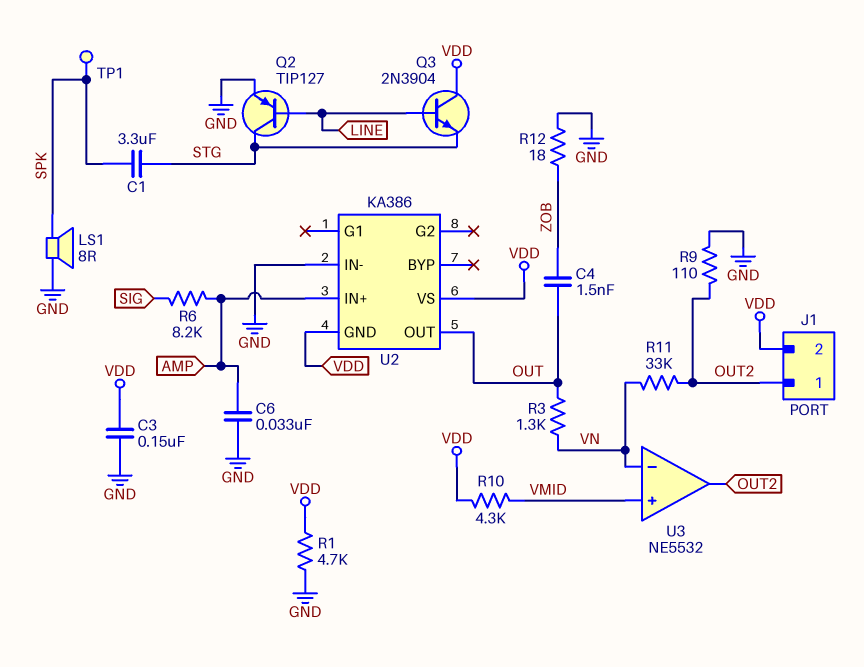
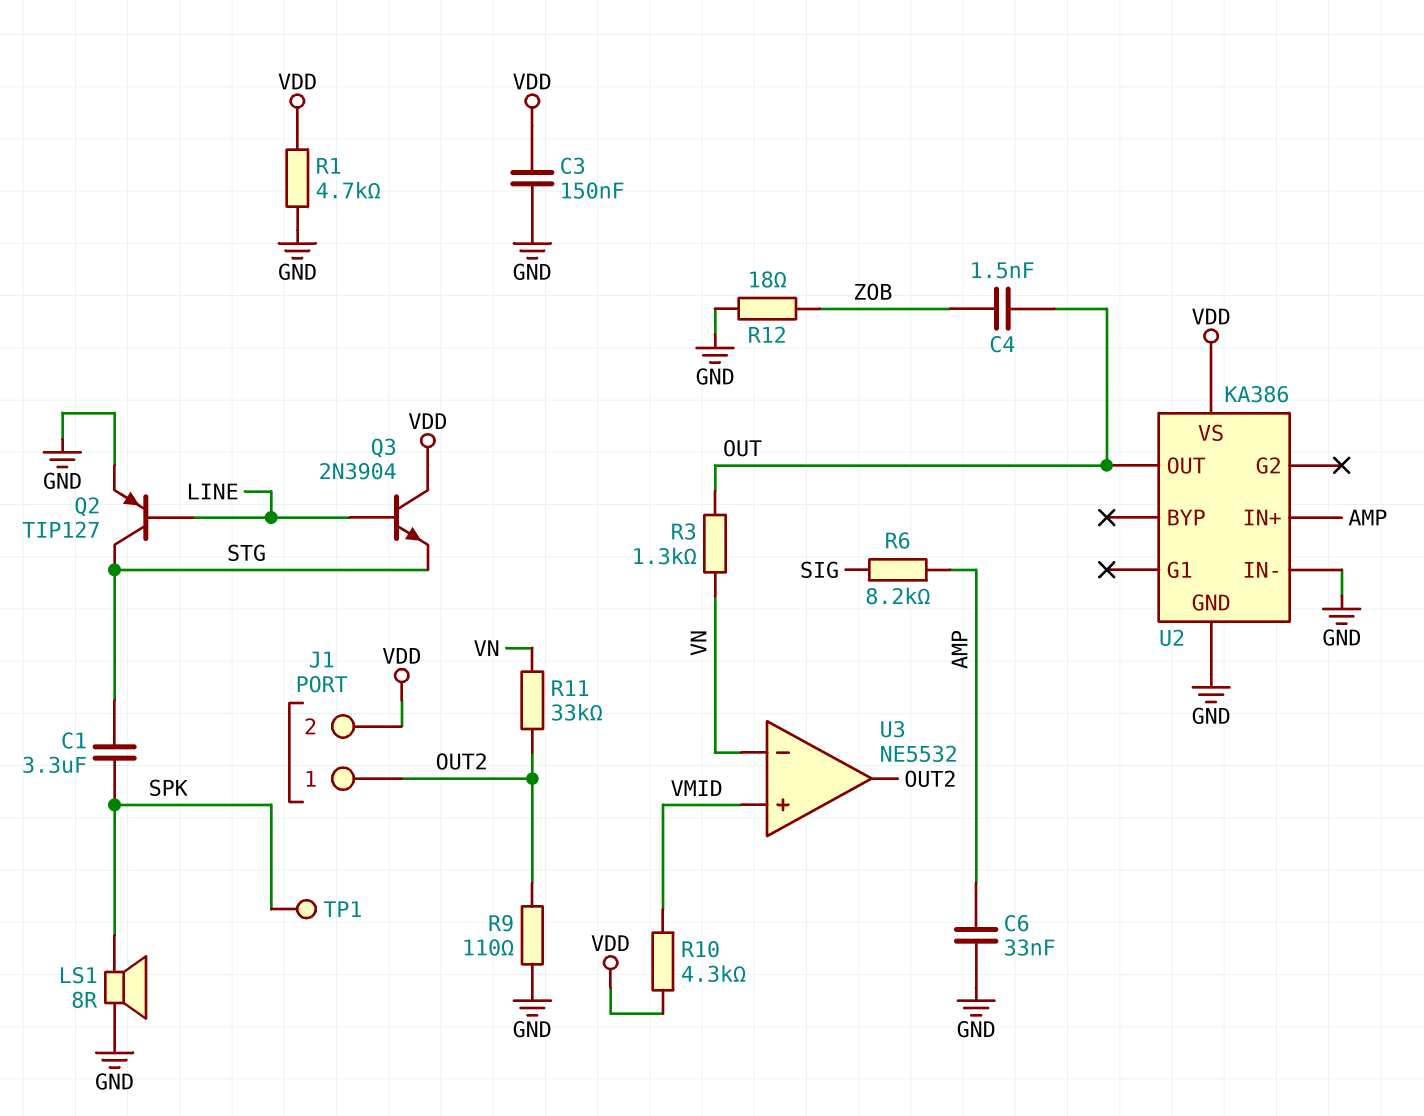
U2 pin GND: VDD -> GND

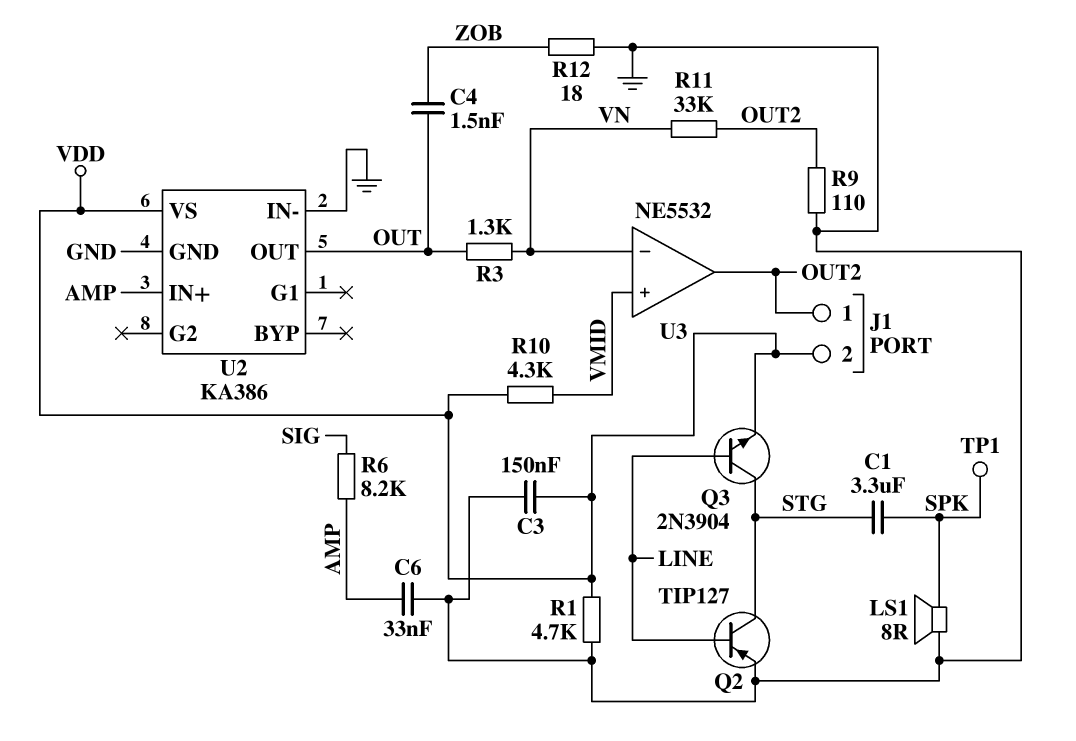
Q3: NPN 2N3904 (B LINE, C VDD, E STG) -> NPN 2N3904 (B LINE, C STG, E VDD)

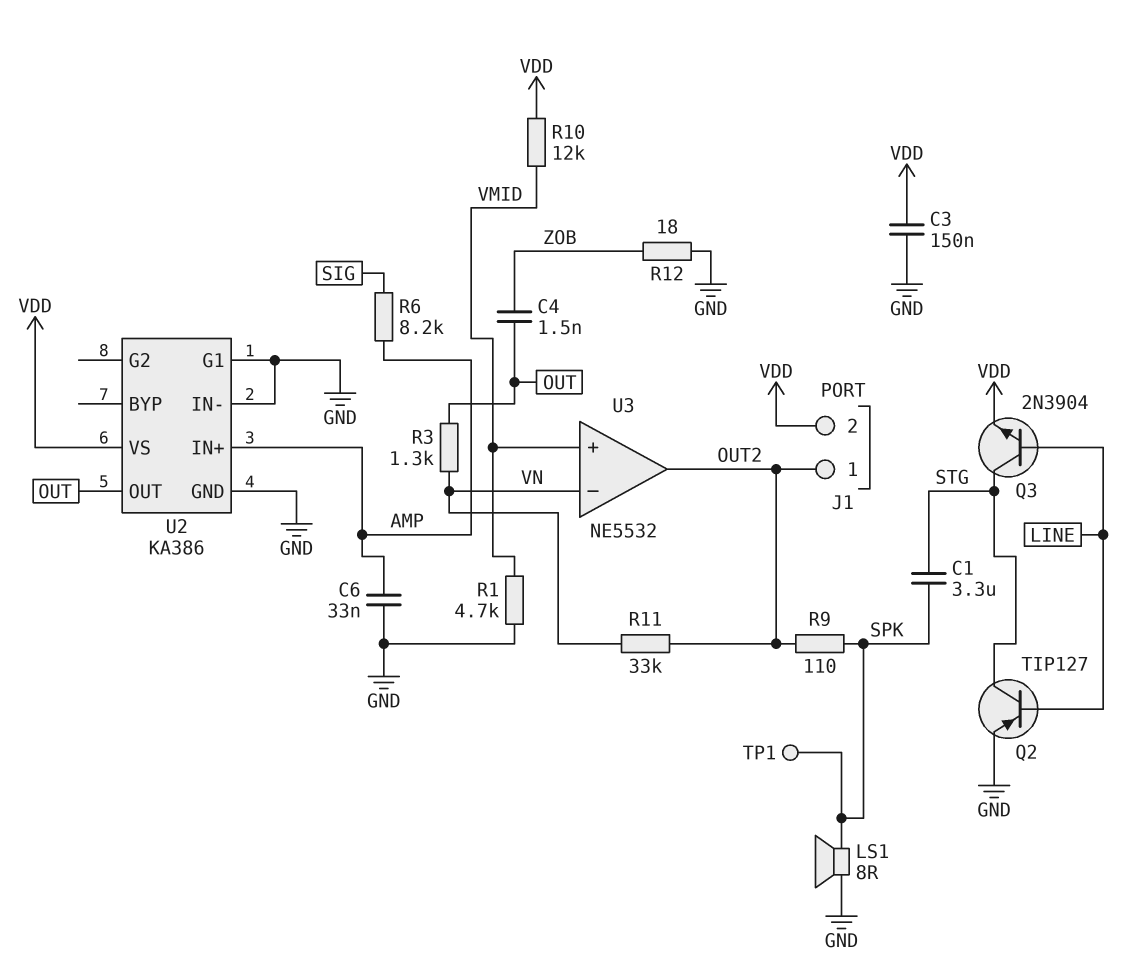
R1: 4.7k (GND, VDD) -> 4.7k (GND, VMID)
R9: 110 (GND, OUT2) -> 110 (OUT2, SPK)
R10: 4.3k (VDD, VMID) -> 12k (VDD, VMID)
U2 pin G1: none -> GND

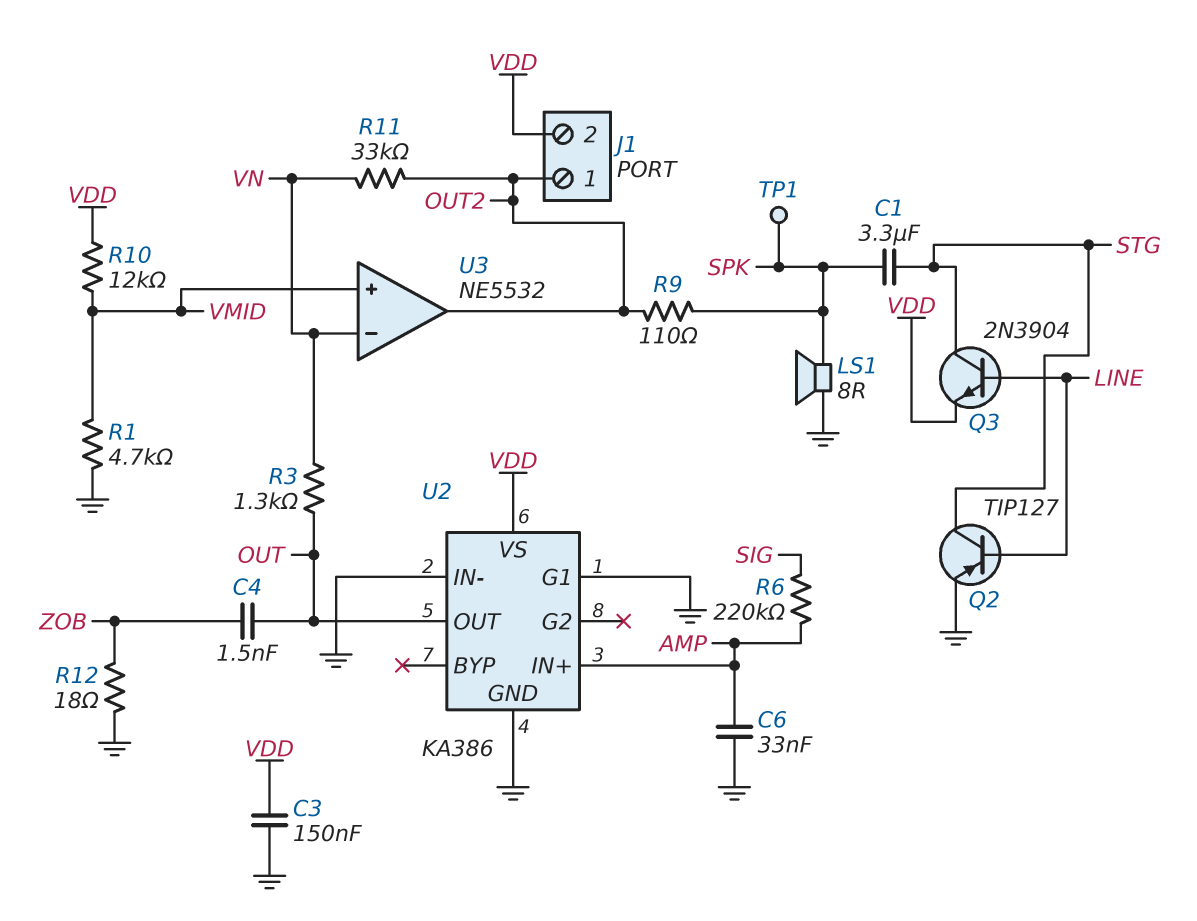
R6: 8.2k (AMP, SIG) -> 220k (AMP, SIG)

